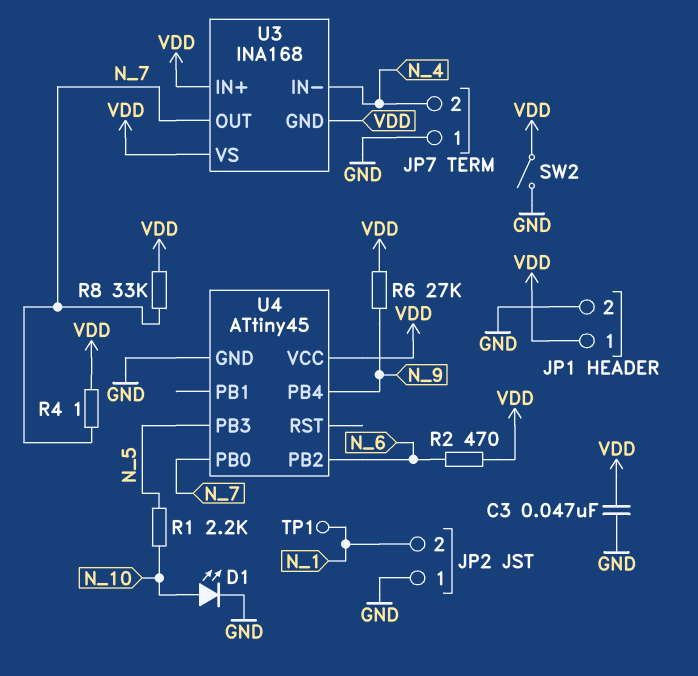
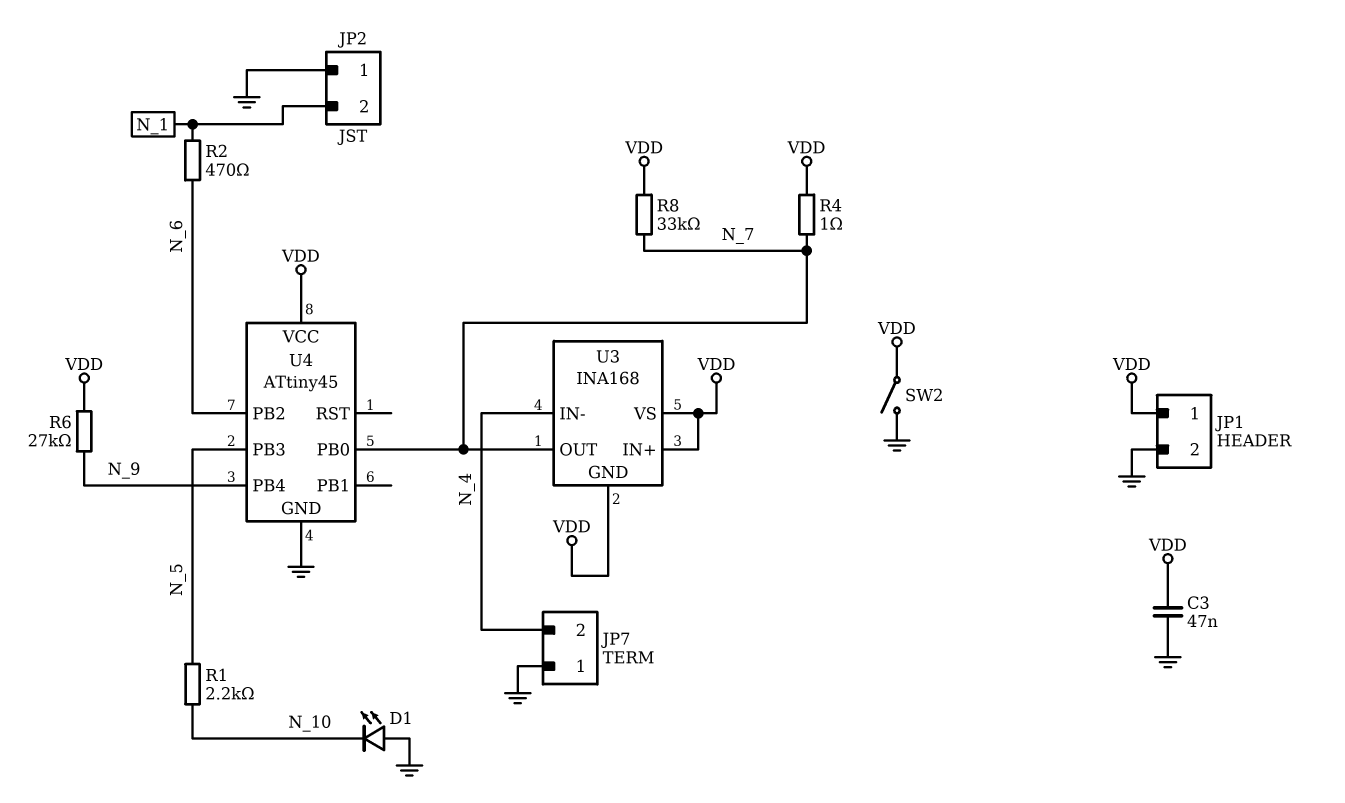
D1: LED (A N_10, K GND) -> LED (A GND, K N_10)
R2: 470 (N_6, VDD) -> 470 (N_1, N_6)
TP1: test point (N_1) -> none

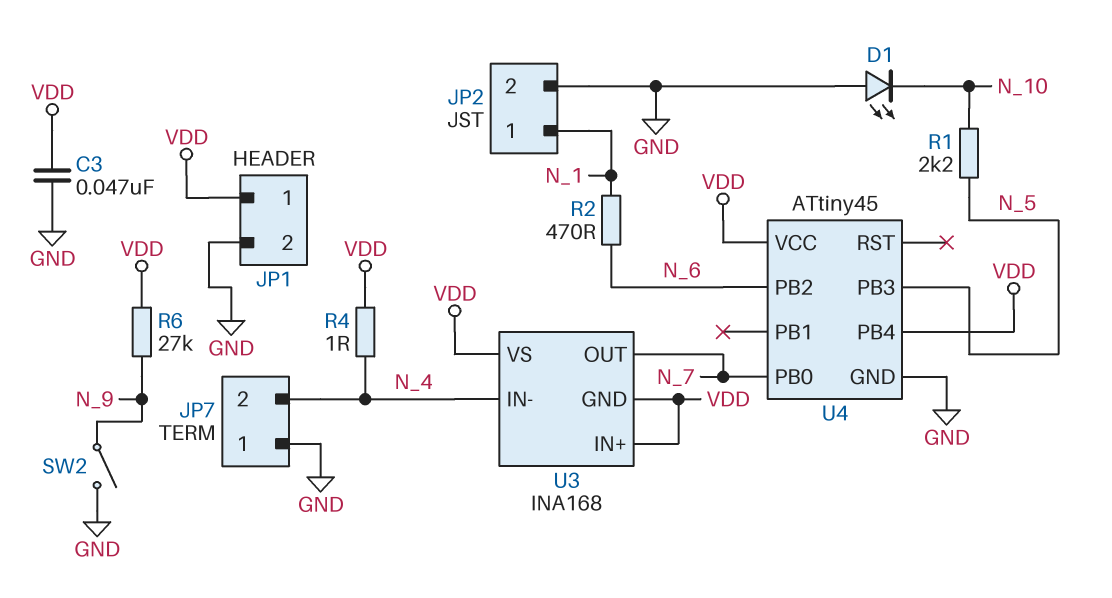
JP2 pin 1: GND -> N_1
JP2 pin 2: N_1 -> GND
R4: 1 (N_7, VDD) -> 1 (N_4, VDD)
R8: 33k (N_7, VDD) -> none
SW2: switch (GND, VDD) -> switch (GND, N_9)
U4 pin PB4: N_9 -> VDD

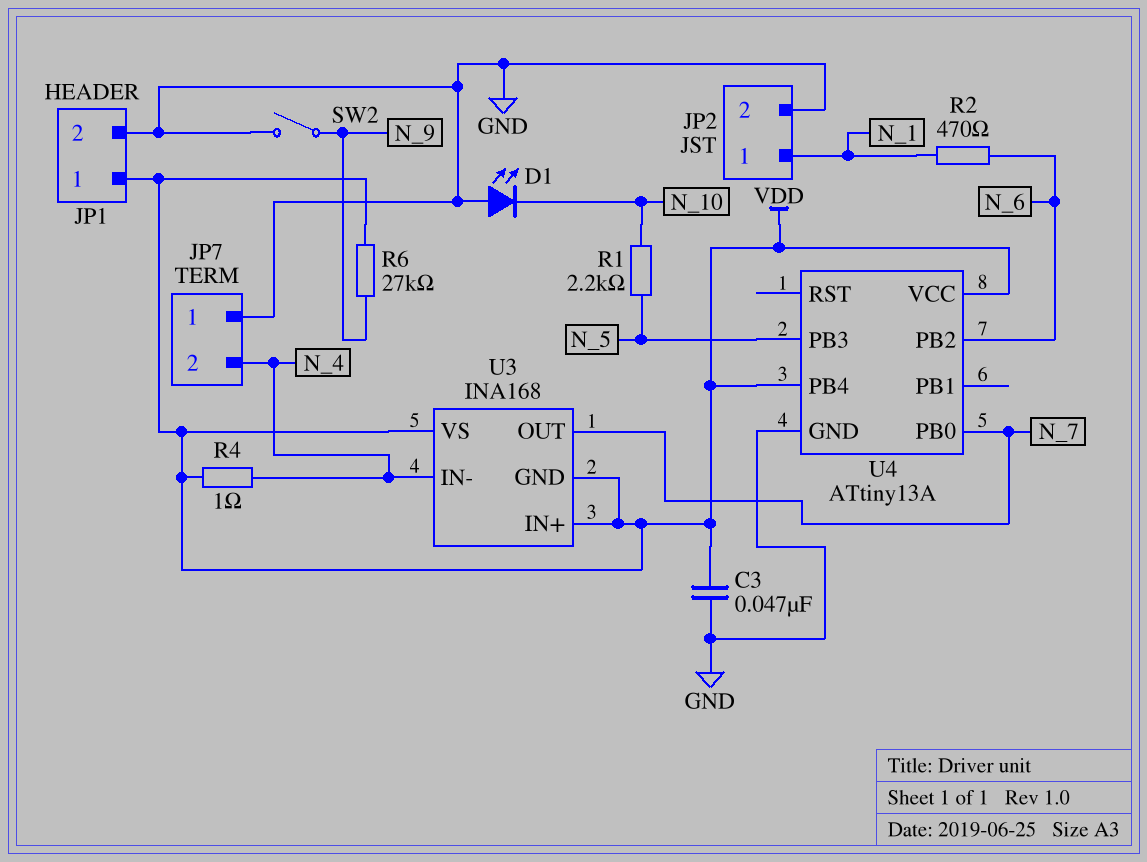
U4: ATtiny45 -> ATtiny13A

